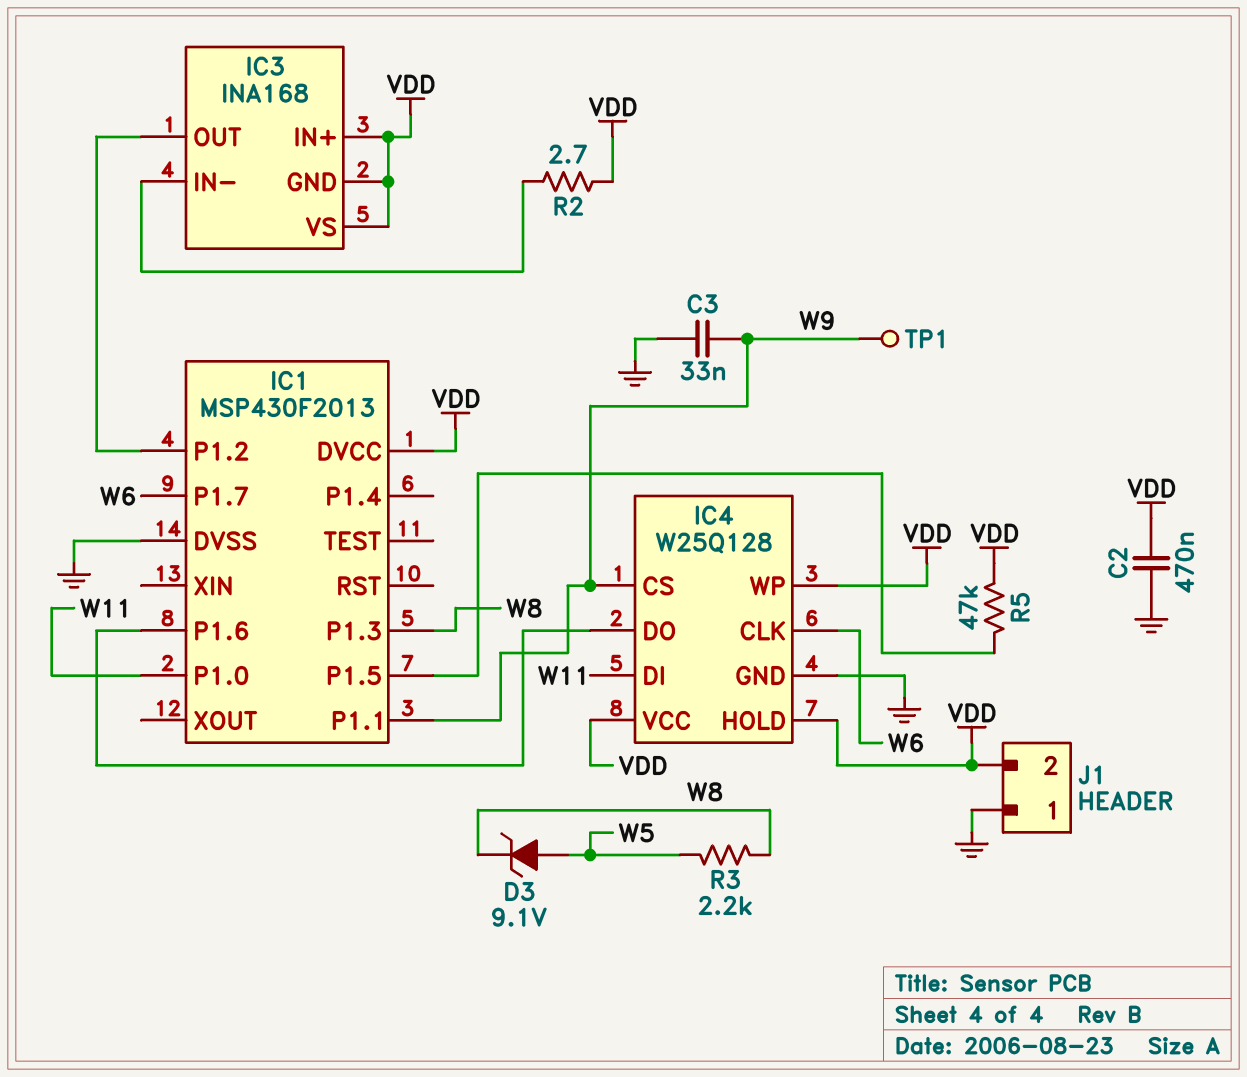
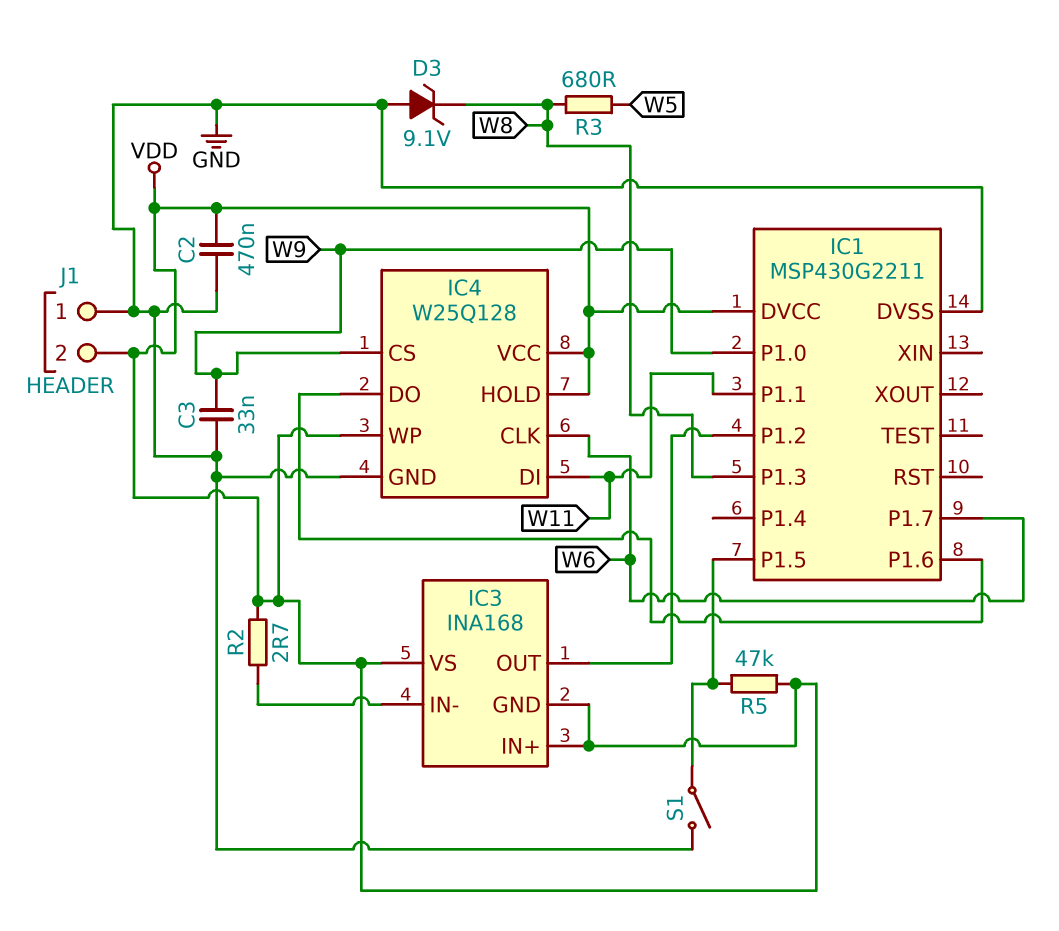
D3: zener 9.1V (A W5, K W8) -> zener 9.1V (A GND, K W8)
IC1: MSP430F2013 -> MSP430G2211
IC1 pin P1.0: W11 -> W9
IC1 pin P1.1: W9 -> W11
R3: 2.2k (W5, W8) -> 680 (W5, W8)
S1: none -> switch (GND, IC1/P1.5)
TP1: test point (W9) -> none

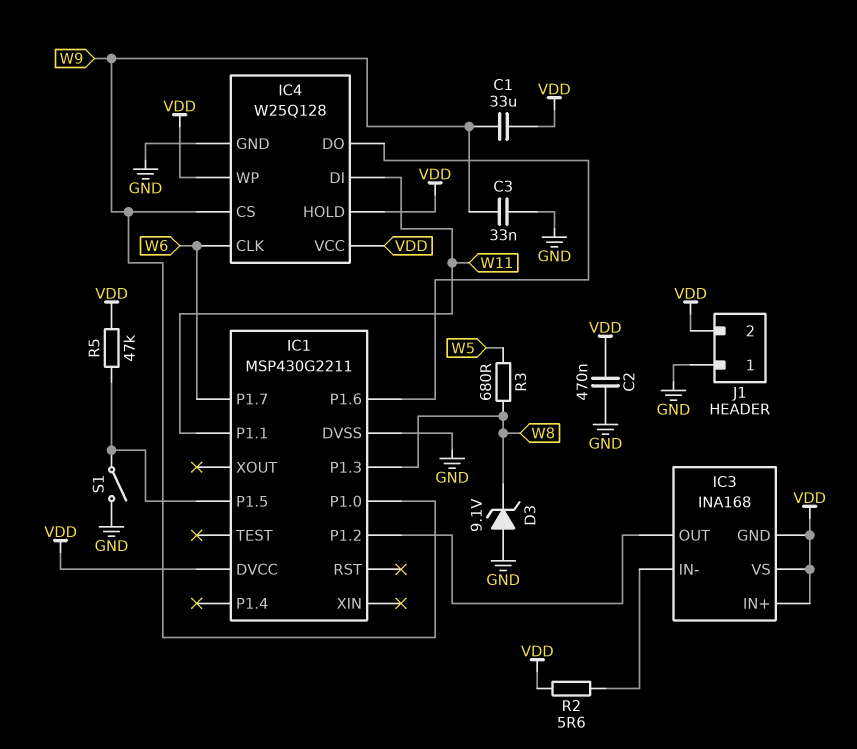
C1: none -> 33uF (VDD, W9)
R2: 2.7 (IC3/IN-, VDD) -> 5.6 (IC3/IN-, VDD)

